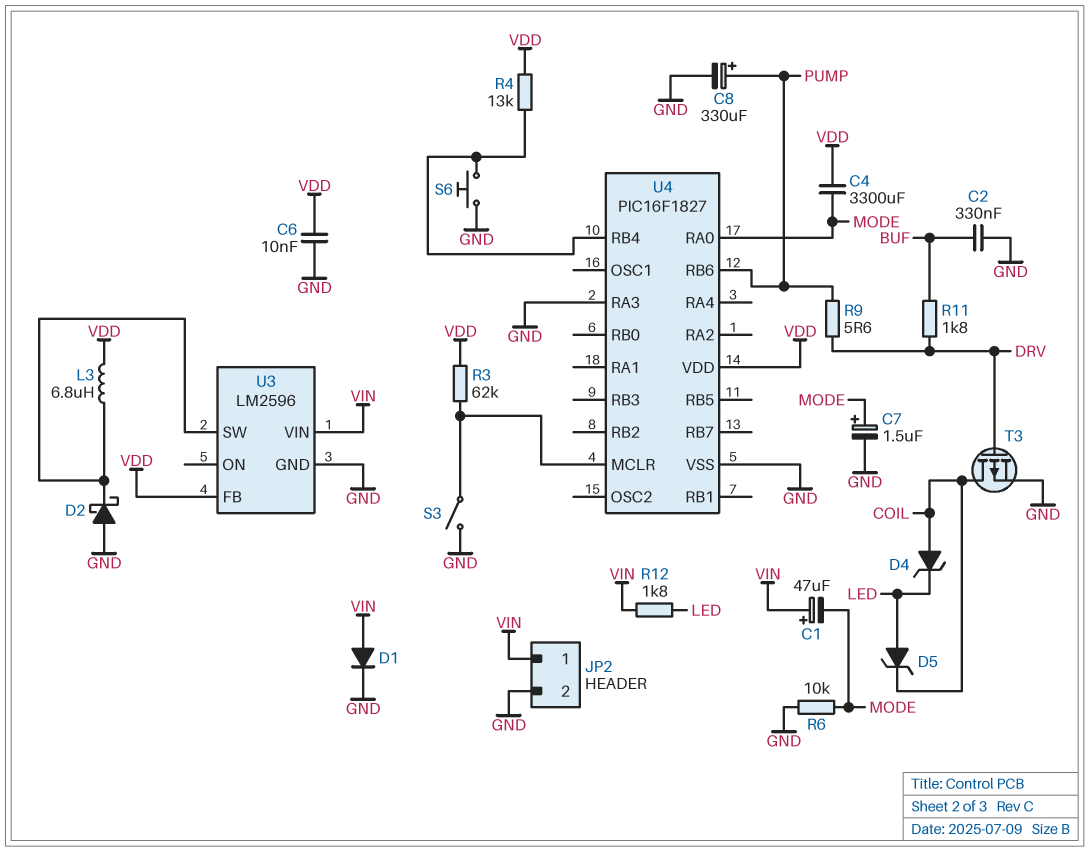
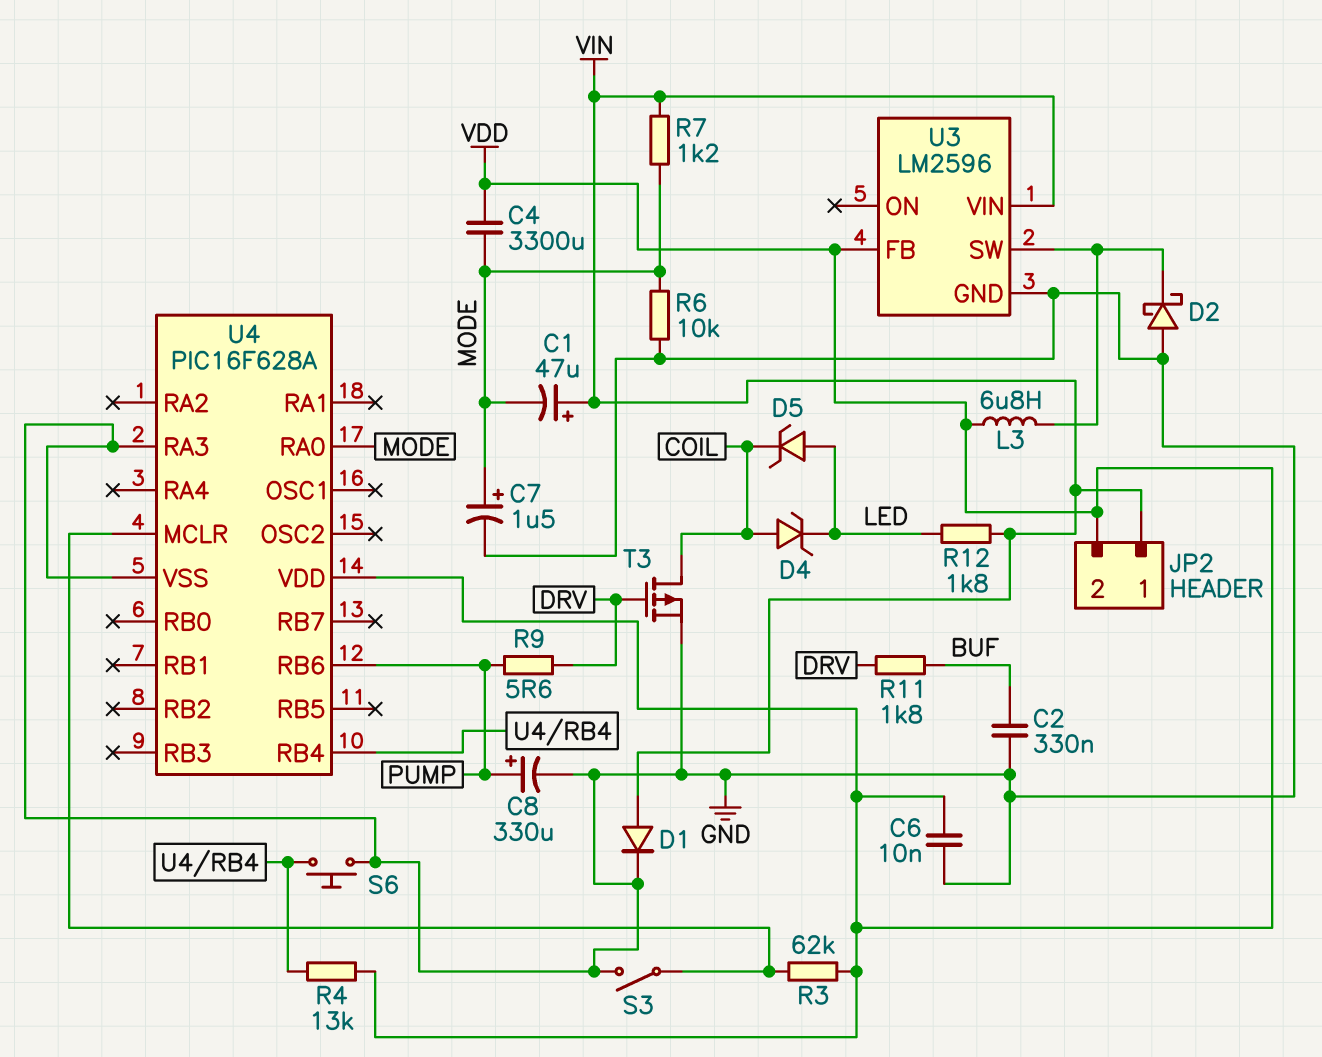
JP2 pin 2: GND -> VDD
R7: none -> 1.2k (MODE, VIN)
U4: PIC16F1827 -> PIC16F628A

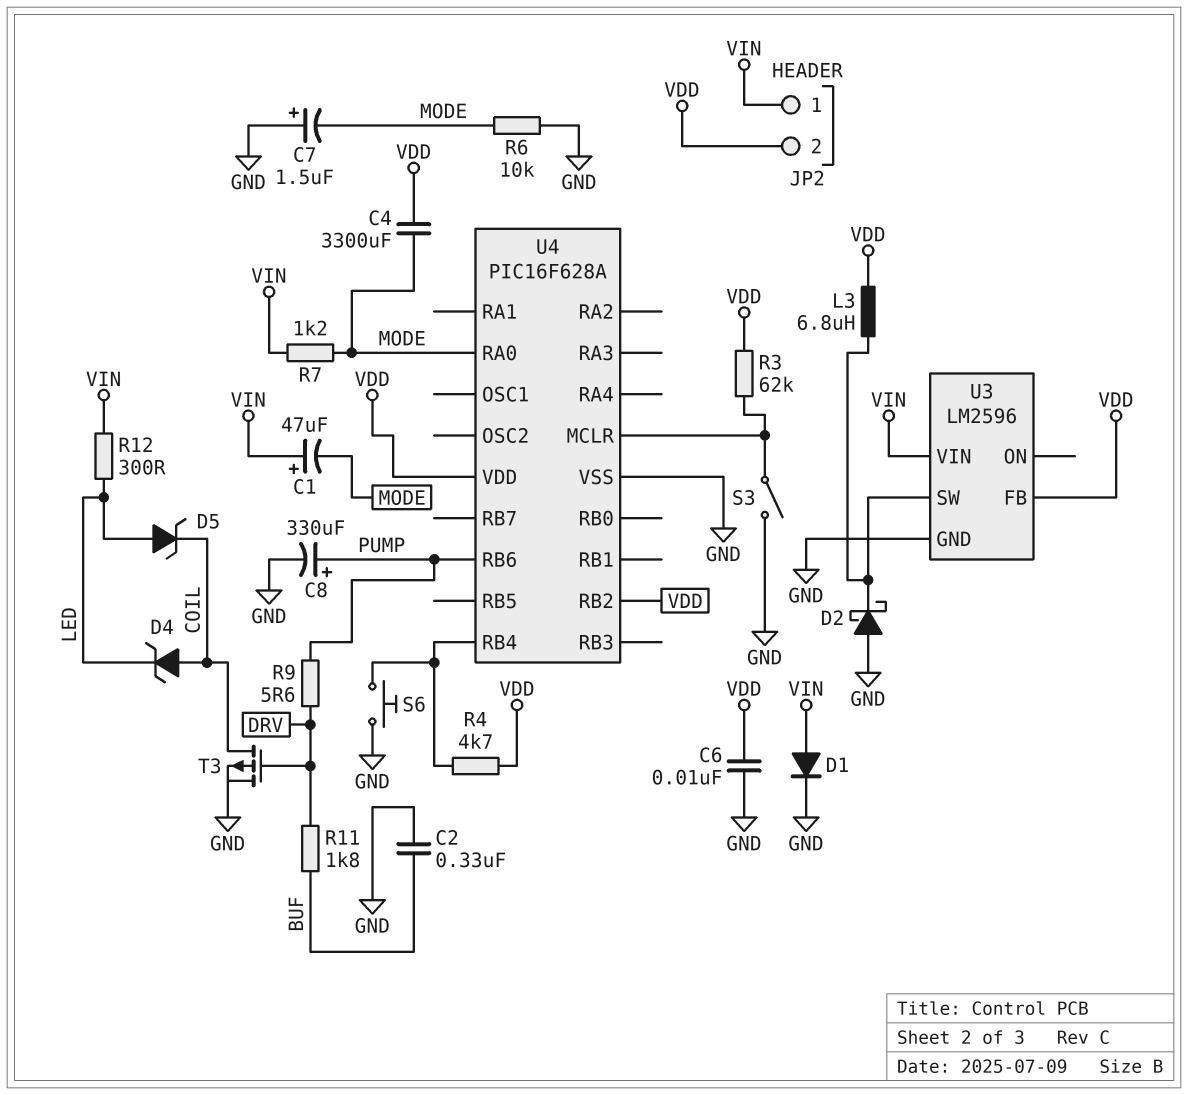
C7: 1.5uF (plus MODE, minus GND) -> 1.5uF (plus GND, minus MODE)
R4: 13k (U4/RB4, VDD) -> 4.7k (U4/RB4, VDD)
R12: 1.8k (LED, VIN) -> 300 (LED, VIN)
U4 pin RA3: GND -> none
U4 pin RB2: none -> VDD

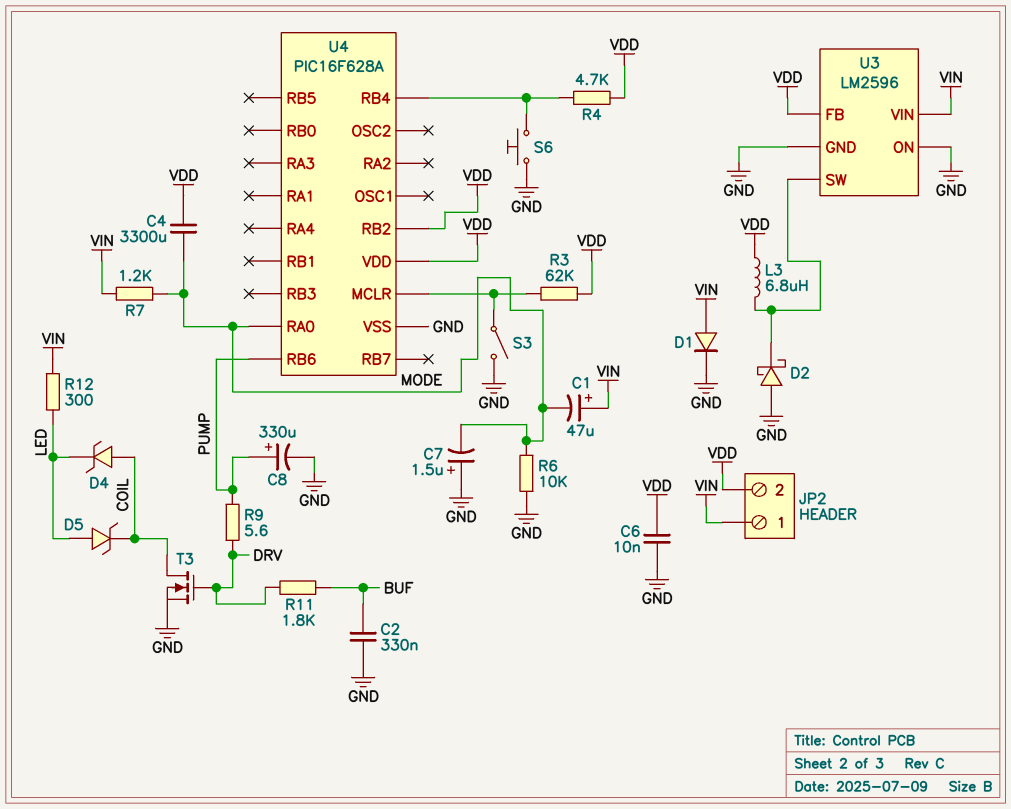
T3: PMOS (G DRV, D COIL, S GND) -> NMOS (G DRV, D COIL, S GND)
U3 pin ON: none -> GND

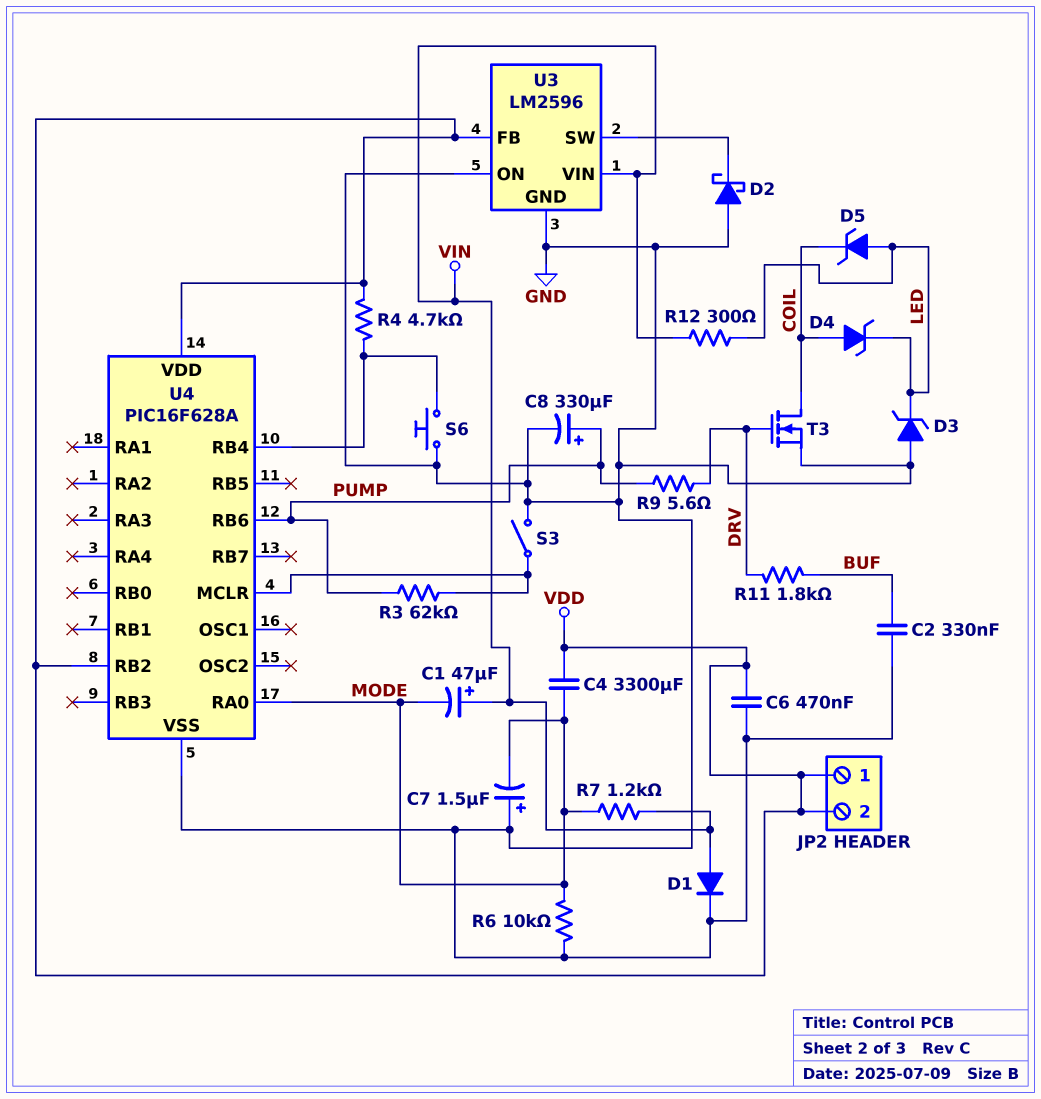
C6: 10nF (GND, VDD) -> 470nF (GND, VDD)
D3: none -> zener (A GND, K LED)
JP2 pin 1: VIN -> VDD
L3: 6.8uH (U3/SW, VDD) -> none
R3: 62k (U4/MCLR, VDD) -> 62k (PUMP, U4/MCLR)

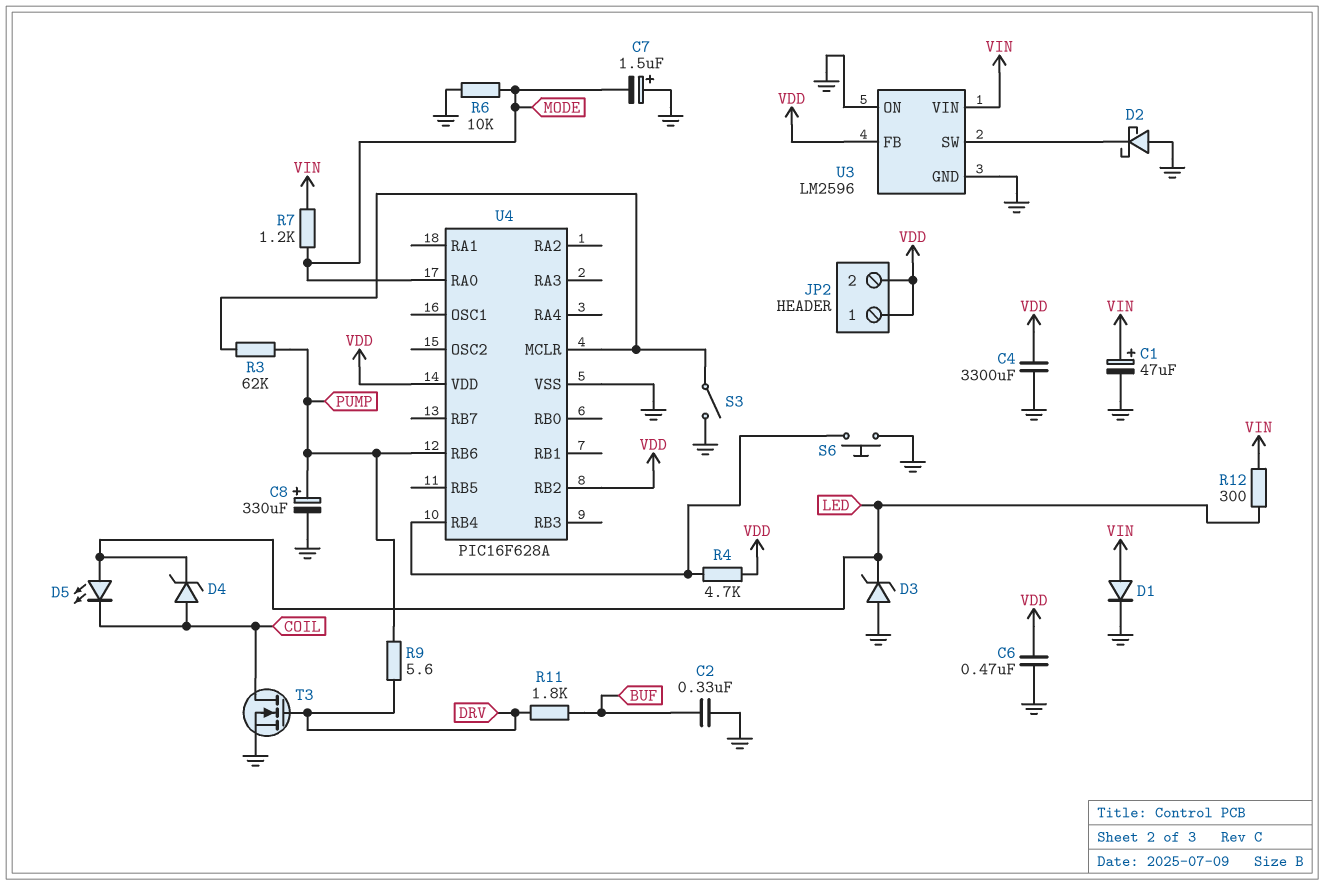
C1: 47uF (plus VIN, minus MODE) -> 47uF (plus VIN, minus GND)
C4: 3300uF (MODE, VDD) -> 3300uF (GND, VDD)
D5: zener (A LED, K COIL) -> LED (A LED, K COIL)

